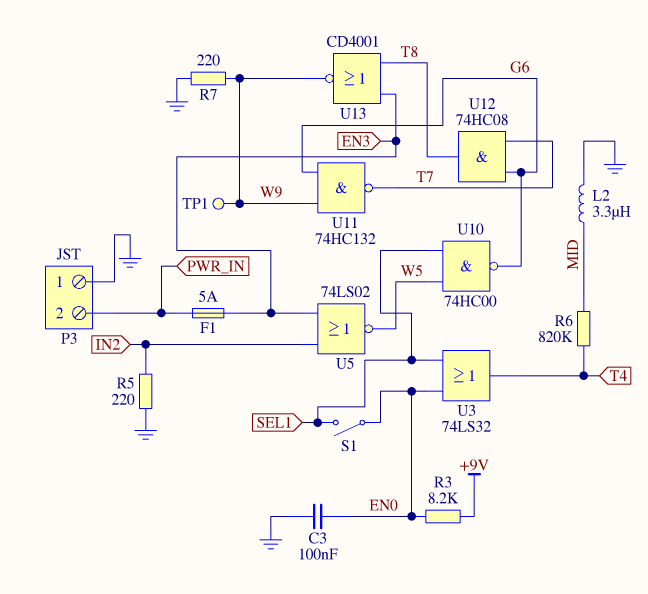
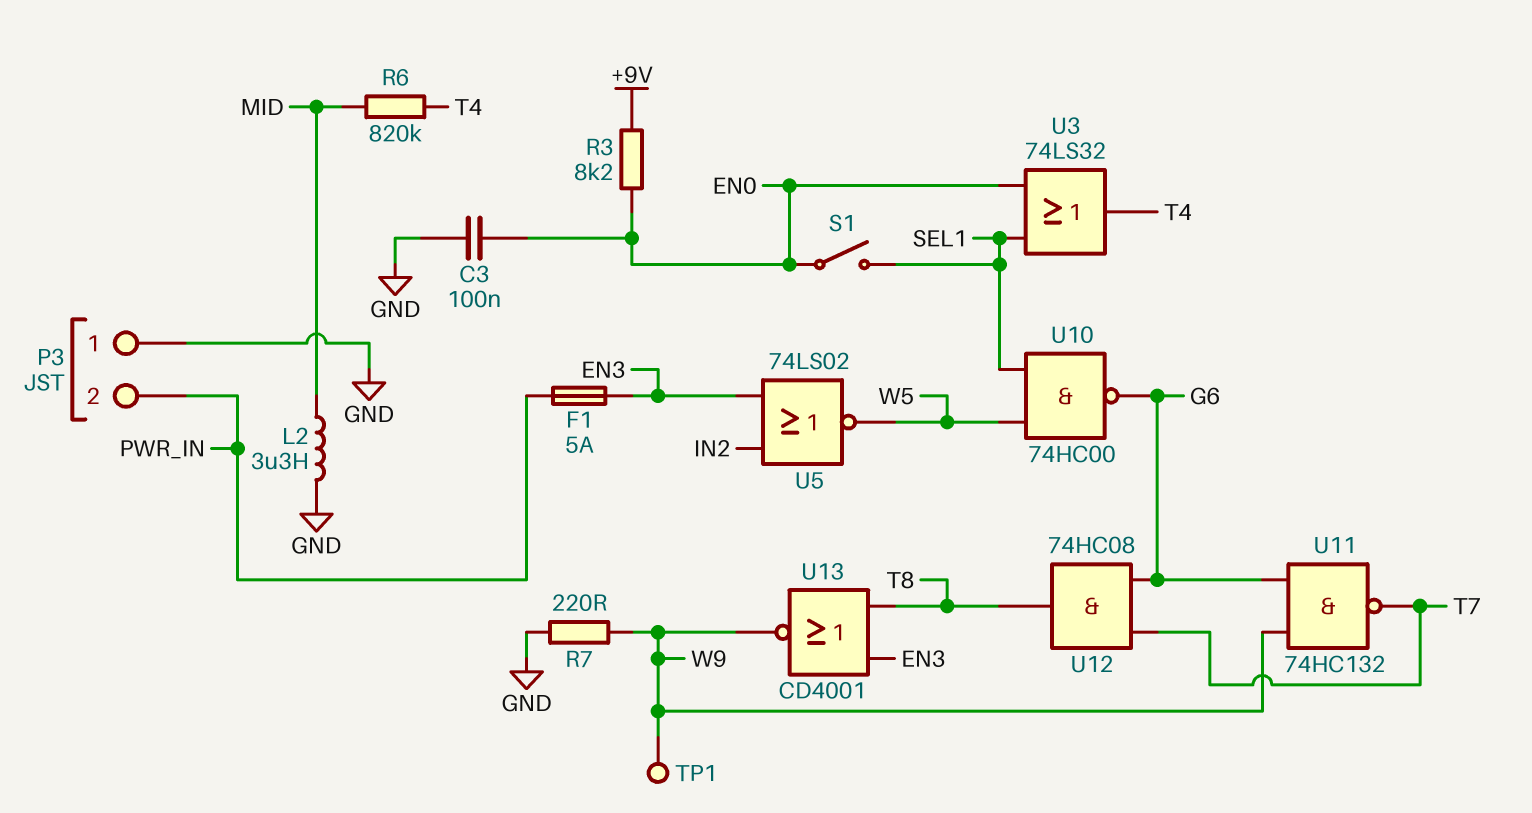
R5: 220 (GND, IN2) -> none

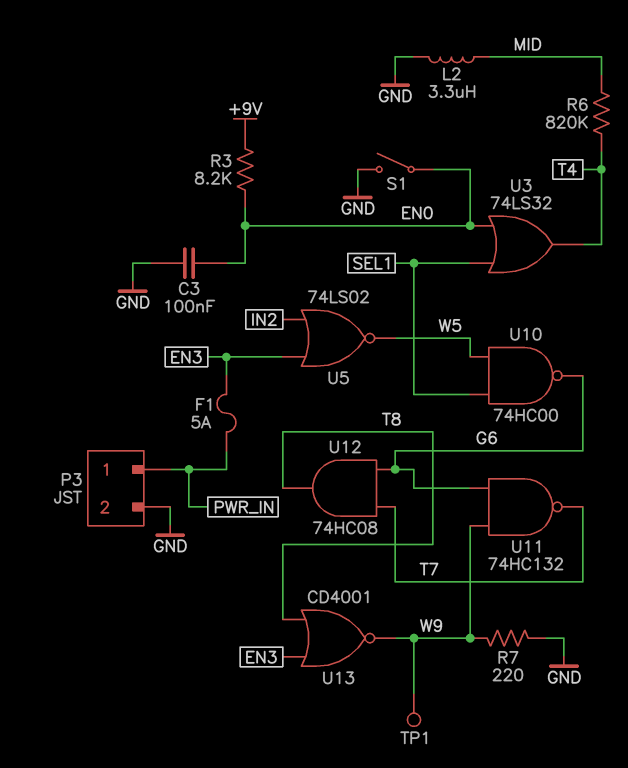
P3 pin 1: GND -> PWR_IN
P3 pin 2: PWR_IN -> GND
S1: switch (EN0, SEL1) -> switch (EN0, GND)

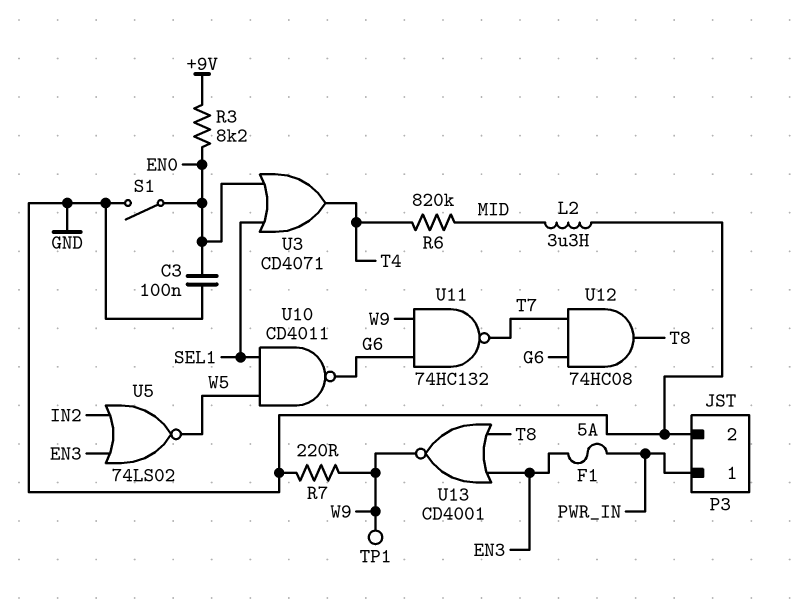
U3: OR 74LS32 (in EN0, in SEL1, out T4) -> OR CD4071 (in EN0, in SEL1, out T4)
U10: NAND 74HC00 (in SEL1, in W5, out G6) -> NAND CD4011 (in SEL1, in W5, out G6)

